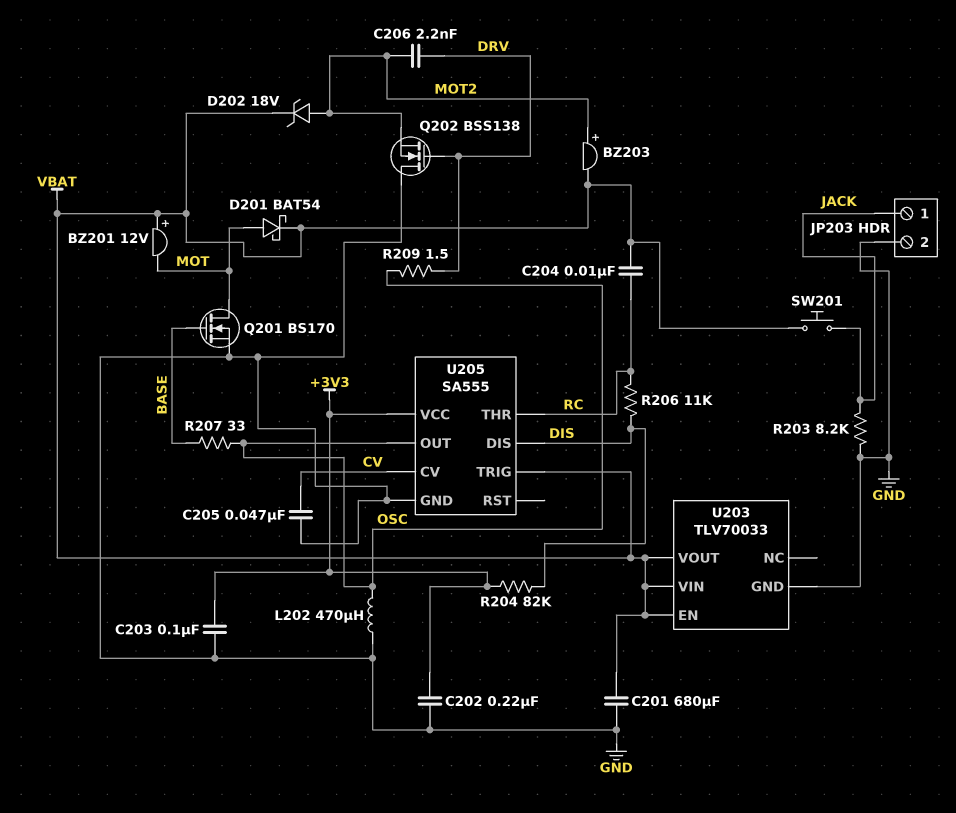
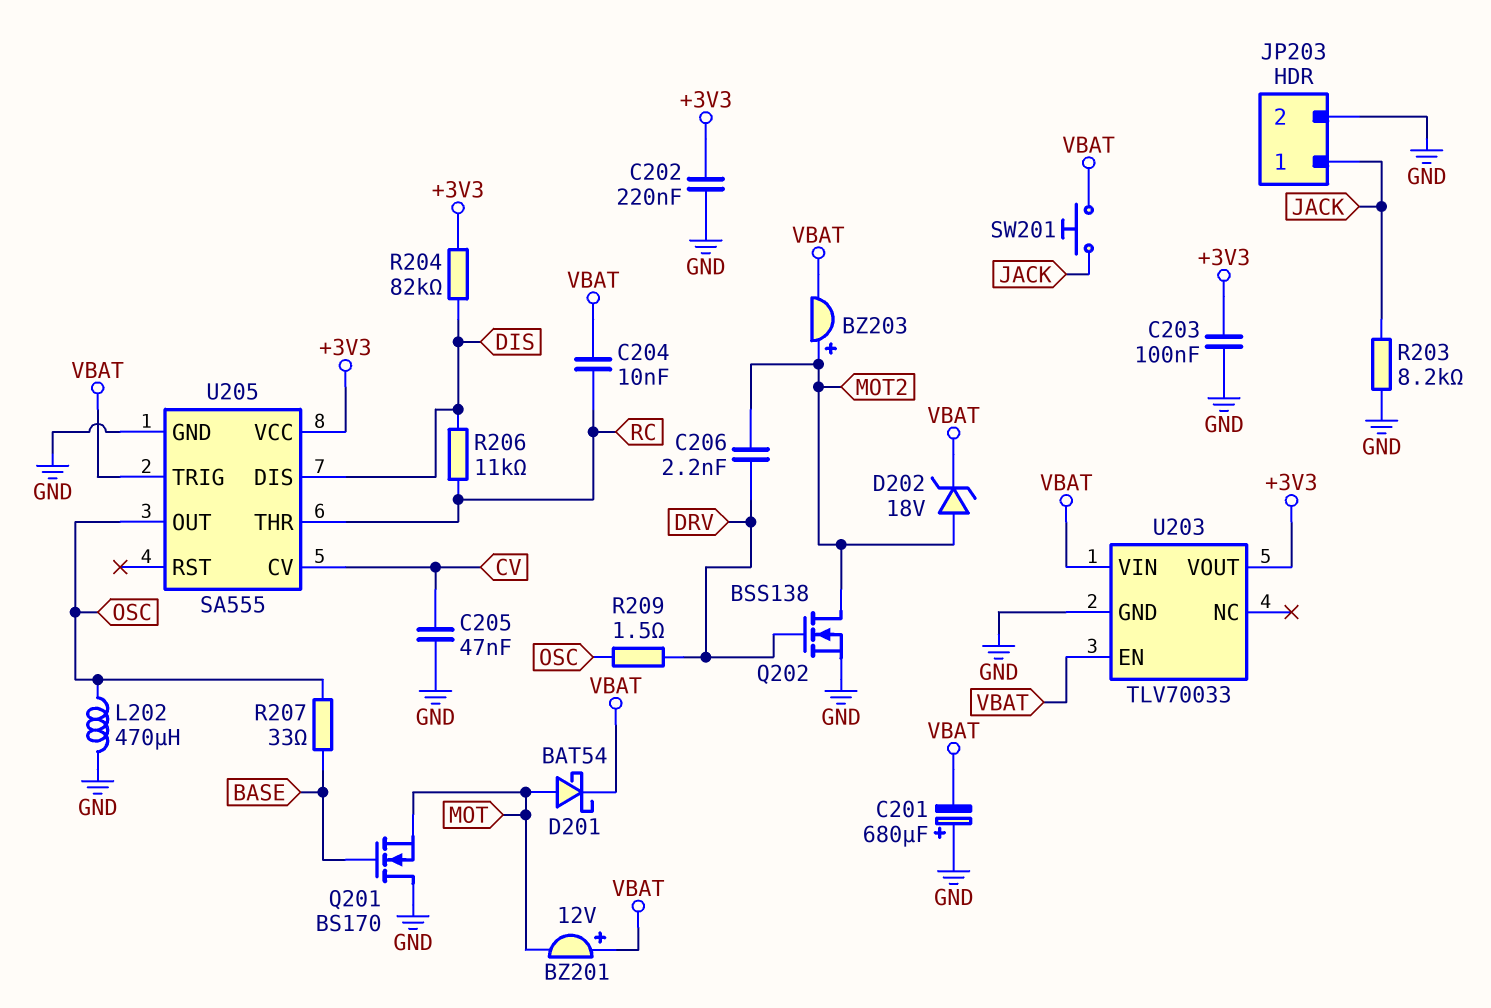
C201: 680uF (GND, VBAT) -> 680uF (plus GND, minus VBAT)
Q201: NMOS BS170 (G BASE, D MOT, S GND) -> NMOS BS170 (G BASE, D GND, S MOT)
Q202: NMOS BSS138 (G DRV, D GND, S MOT2) -> NMOS BSS138 (G DRV, D MOT2, S GND)
U203 pin VOUT: VBAT -> +3V3

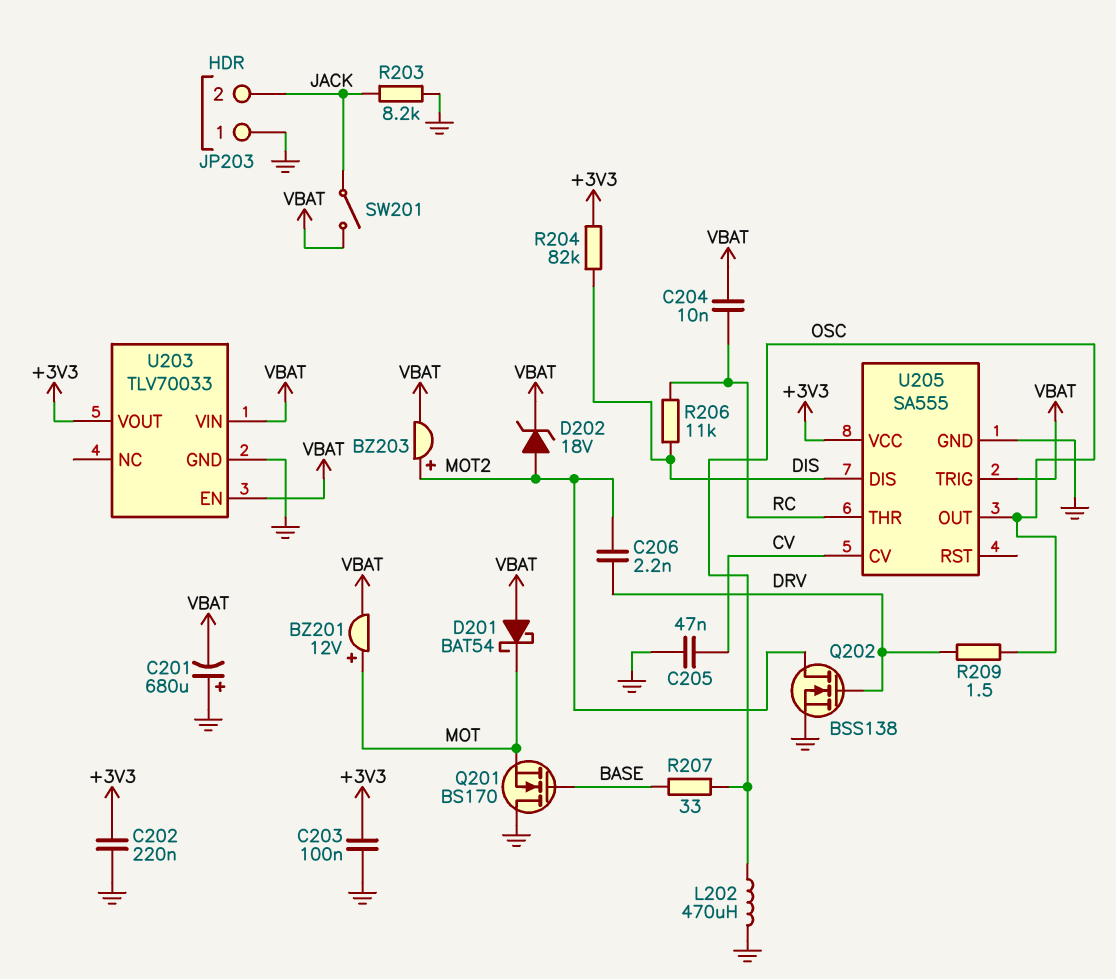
BZ201: buzzer 12V (plus VBAT, minus MOT) -> buzzer 12V (plus MOT, minus VBAT)
D201: schottky BAT54 (A MOT, K VBAT) -> schottky BAT54 (A VBAT, K MOT)
JP203 pin 1: JACK -> GND
JP203 pin 2: GND -> JACK
SW201: button (JACK, VBAT) -> switch (JACK, VBAT)

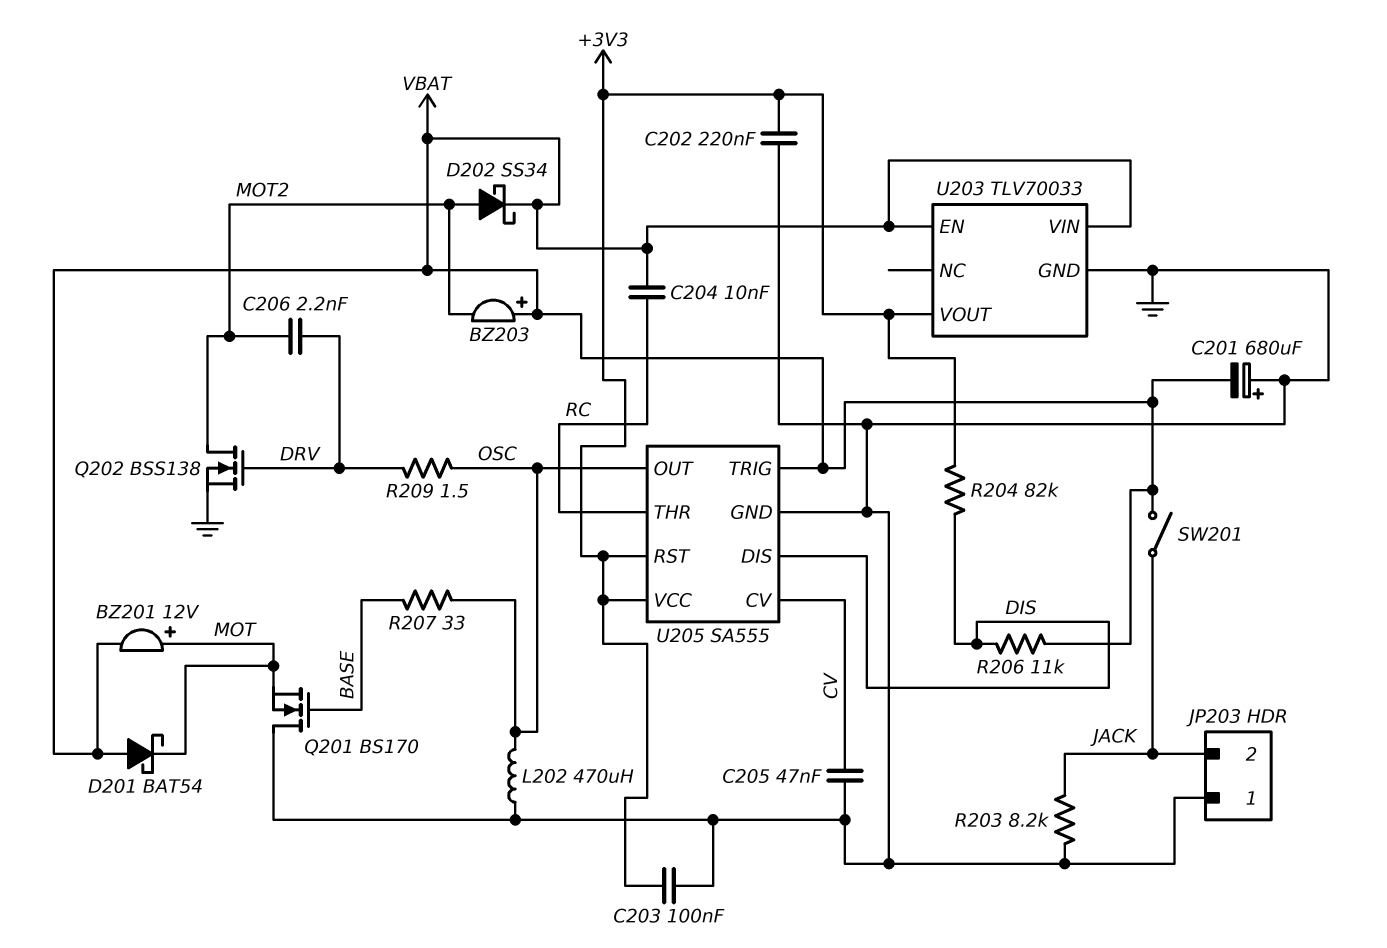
BZ203: buzzer (plus MOT2, minus VBAT) -> buzzer (plus VBAT, minus MOT2)
D202: zener 18V (A MOT2, K VBAT) -> schottky SS34 (A MOT2, K VBAT)
R206: 11k (DIS, RC) -> 11k (DIS, VBAT)
U205 pin RST: none -> +3V3

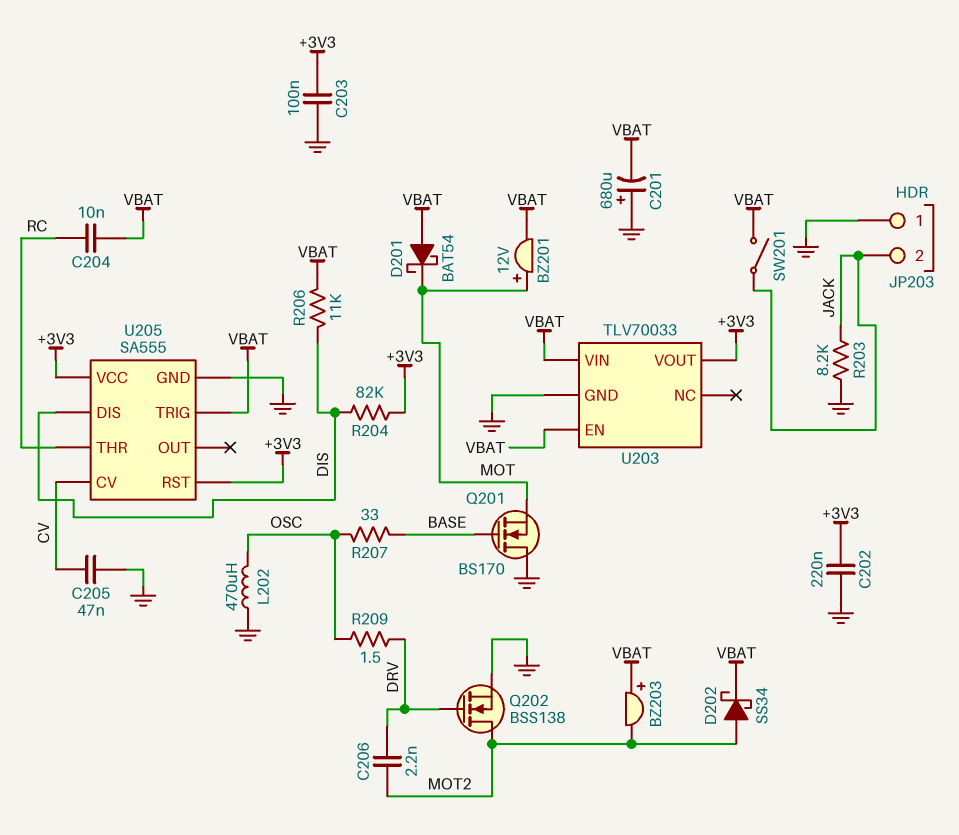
U205 pin OUT: OSC -> none

